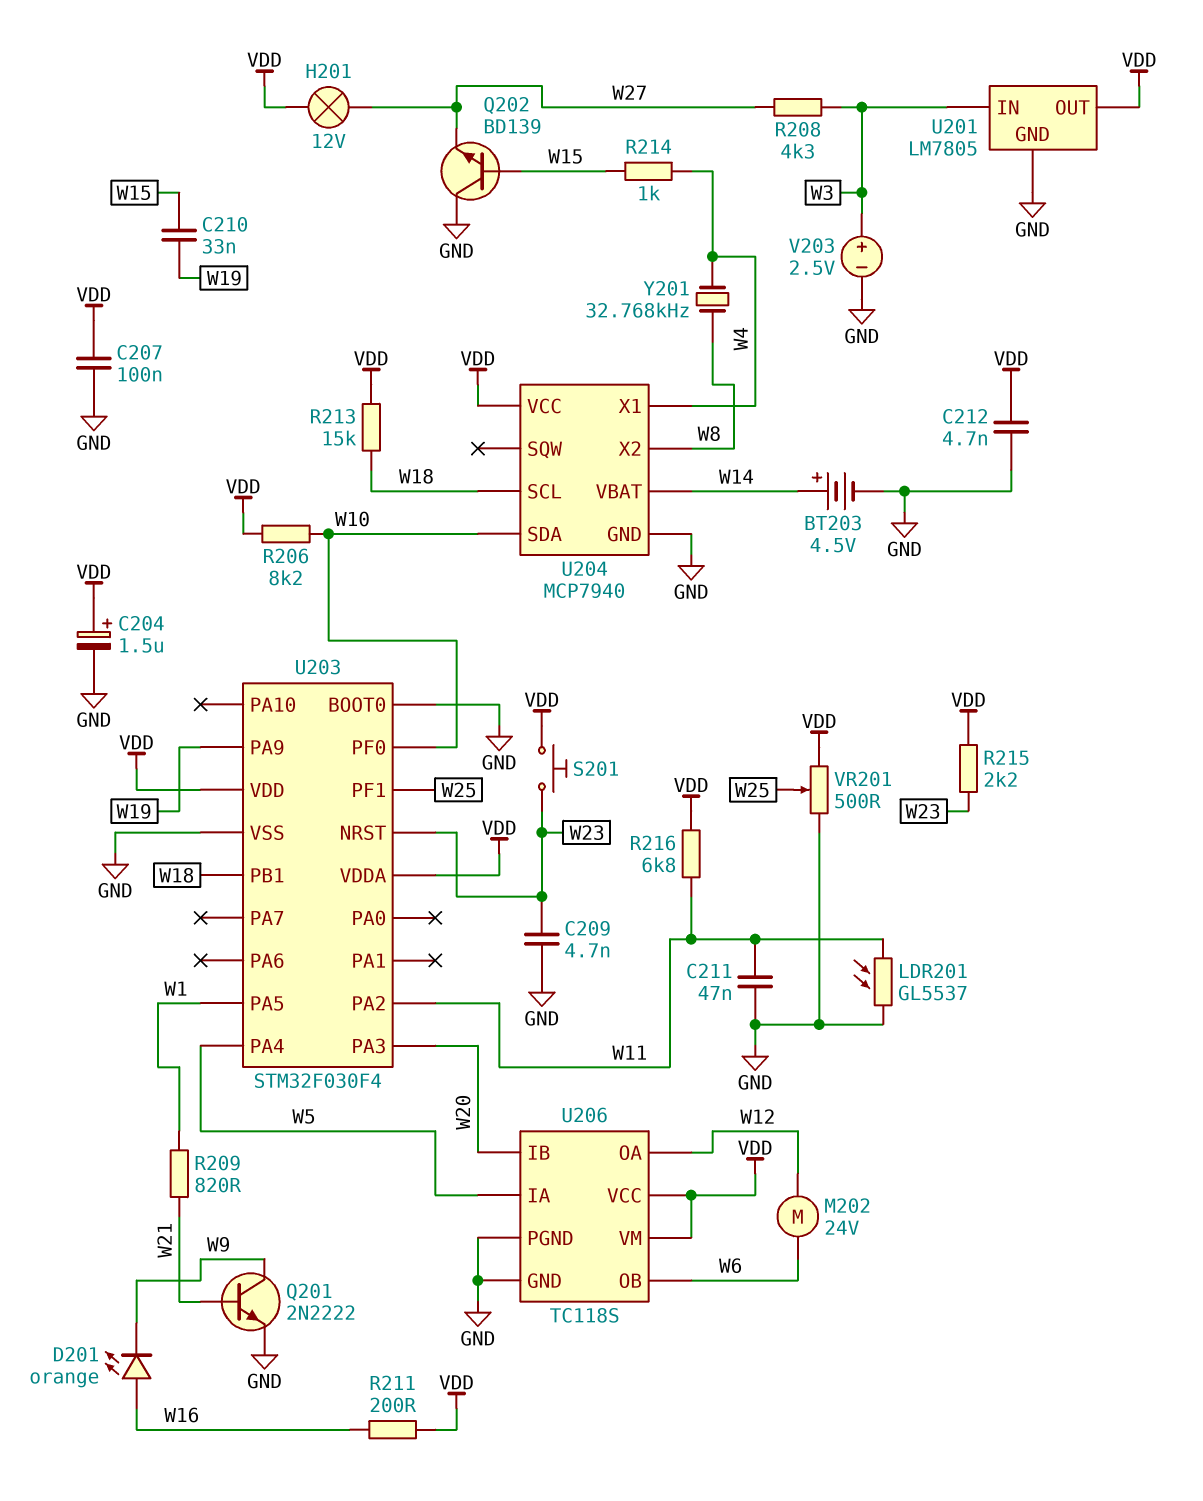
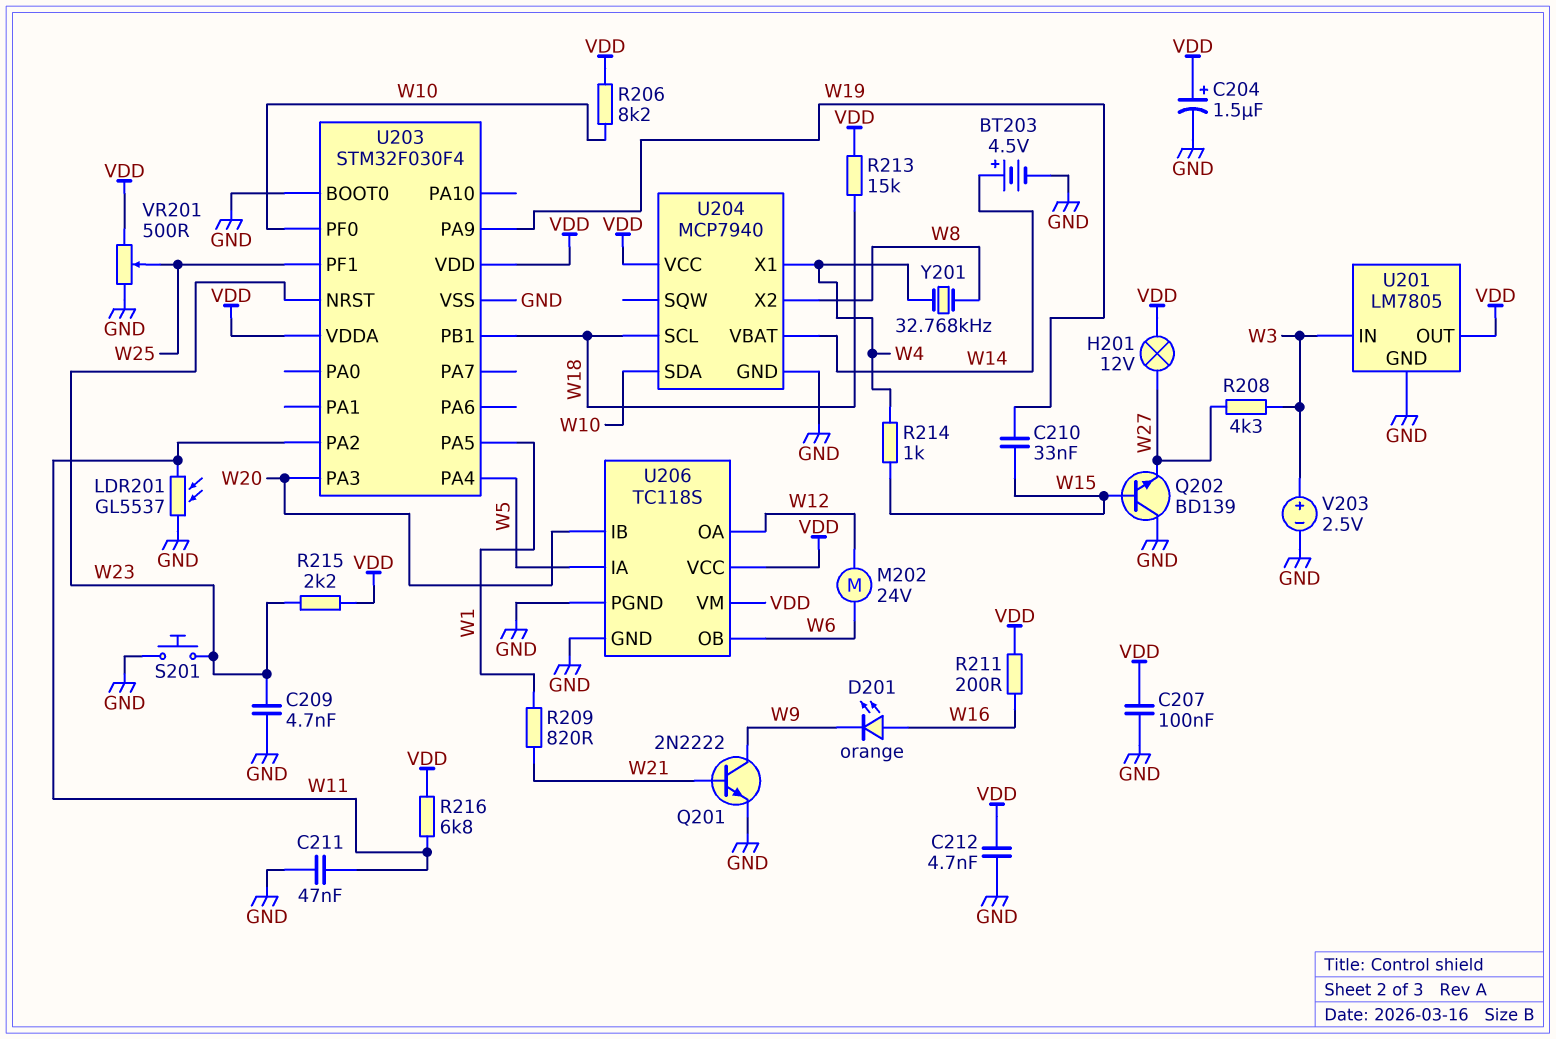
S201: button (VDD, W23) -> button (GND, W23)

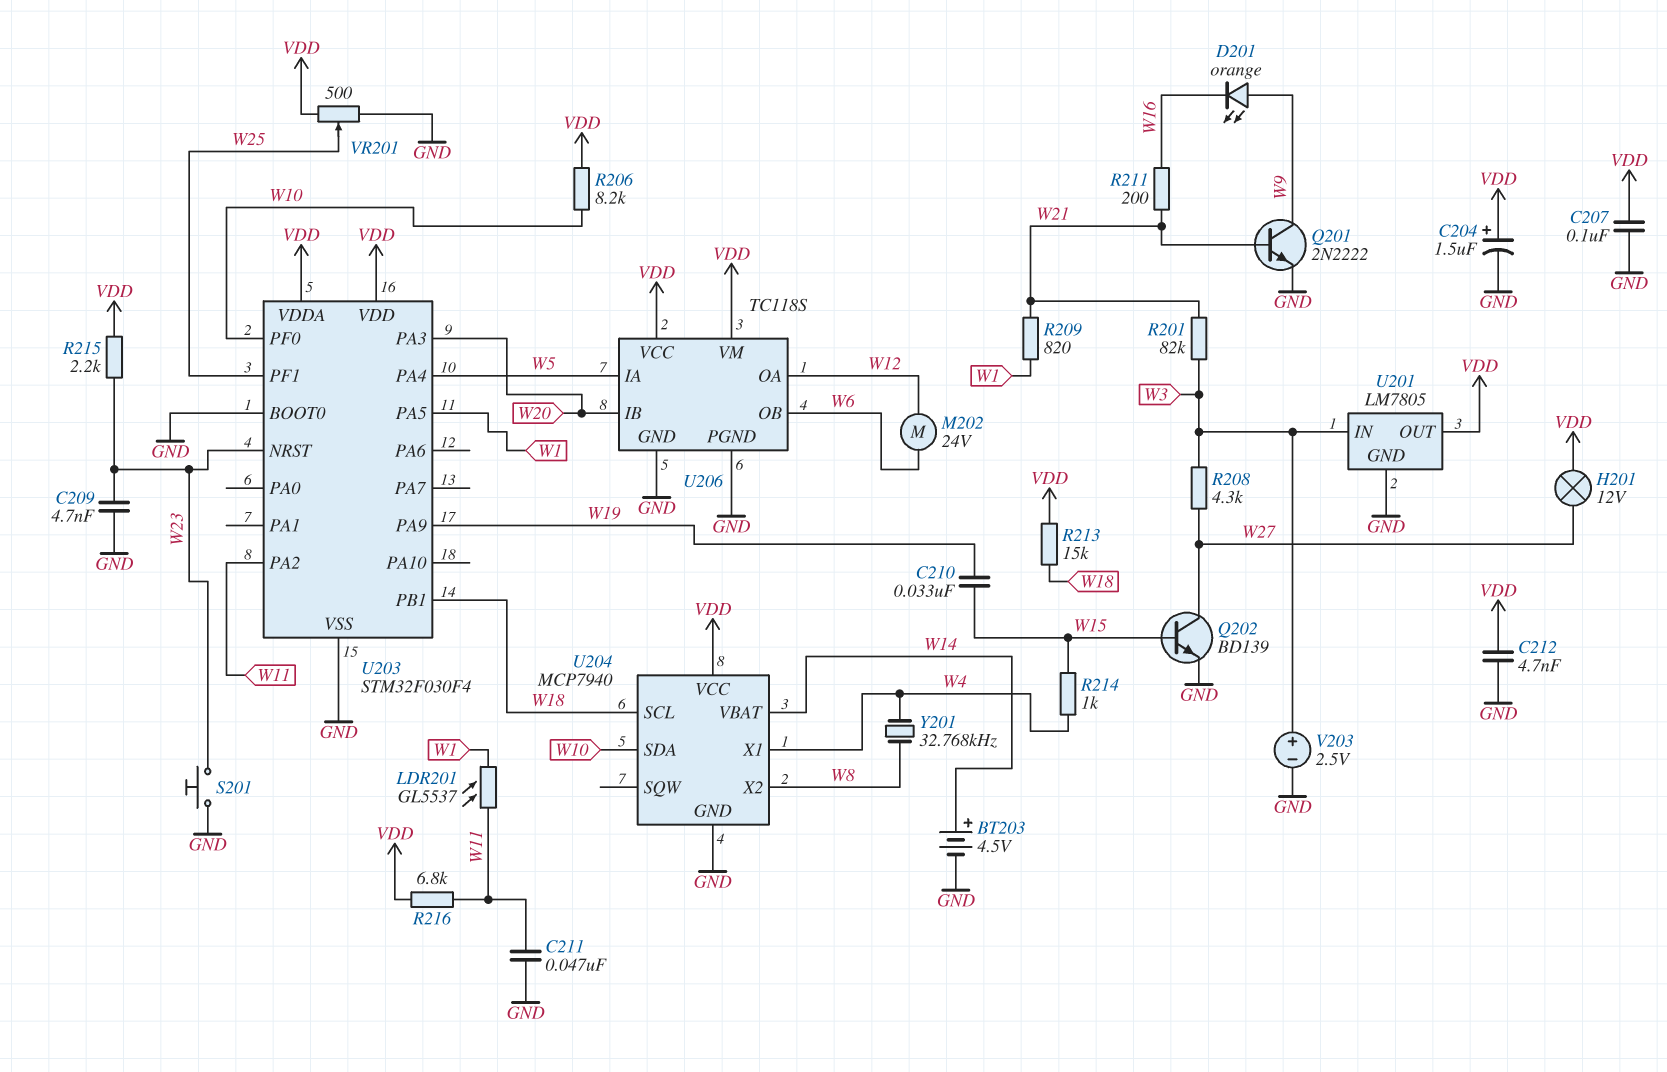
D201: LED orange (A W16, K W9) -> LED orange (A W9, K W16)
LDR201: GL5537 (GND, W11) -> GL5537 (W1, W11)
Q202: NPN BD139 (B W15, C GND, E W27) -> NPN BD139 (B W15, C W27, E GND)
R201: none -> 82k (W3, W21)
R211: 200 (VDD, W16) -> 200 (W16, W21)

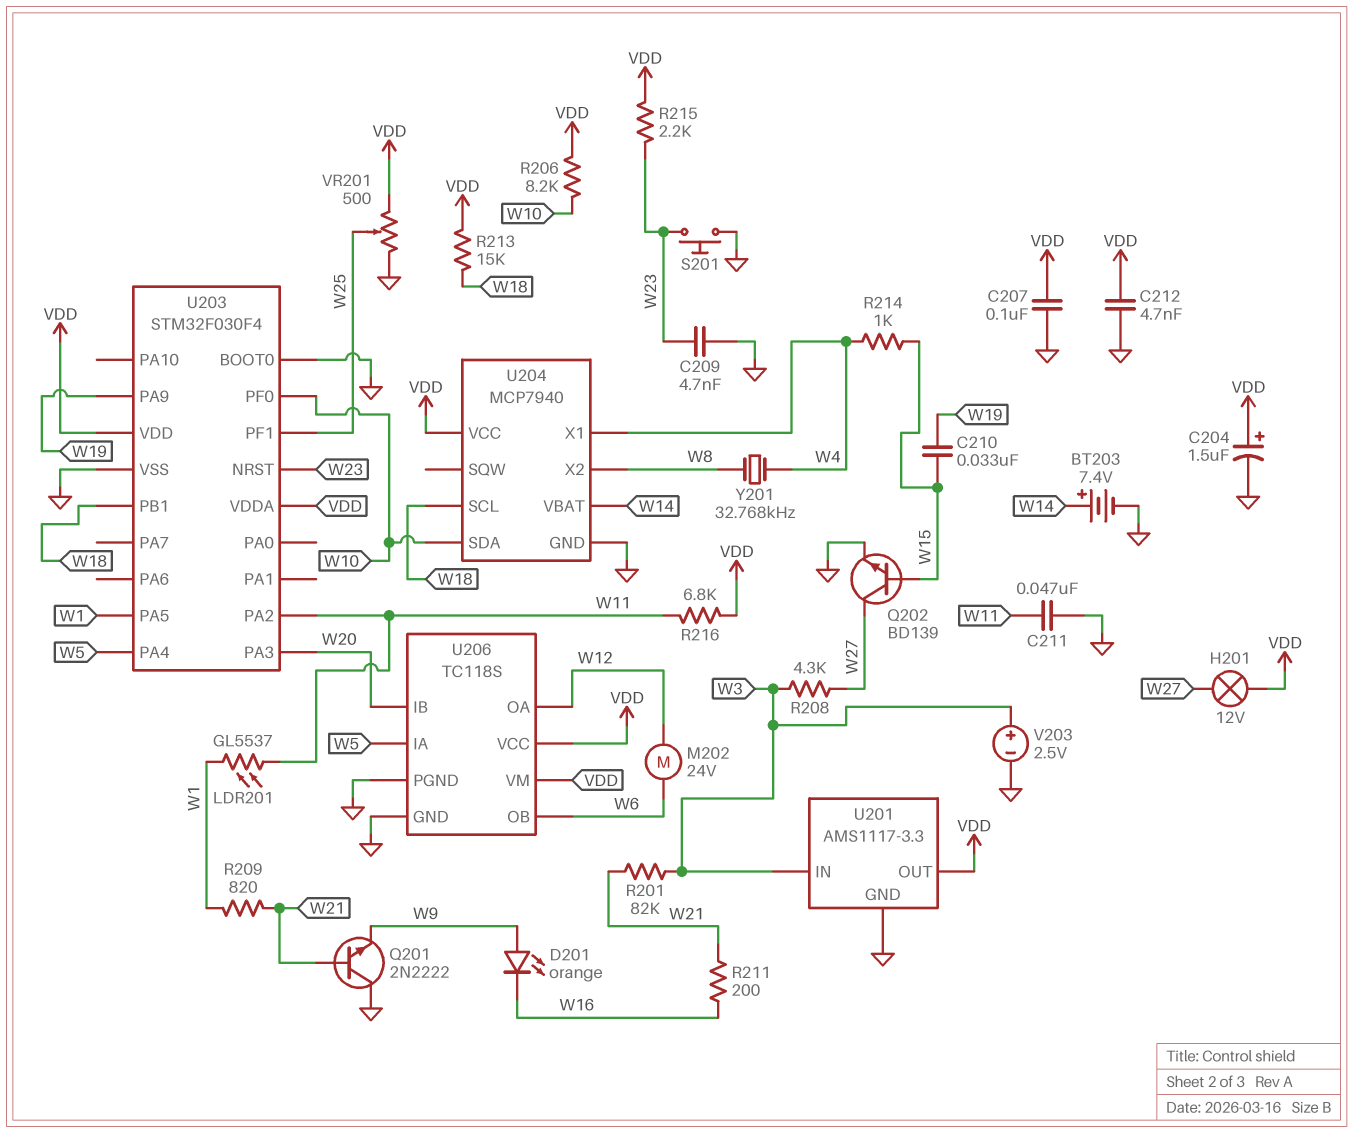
BT203: 4.5V (plus W14, minus GND) -> 7.4V (plus W14, minus GND)
Q201: NPN 2N2222 (B W21, C W9, E GND) -> NPN 2N2222 (B W21, C GND, E W9)
U201: LM7805 -> AMS1117-3.3

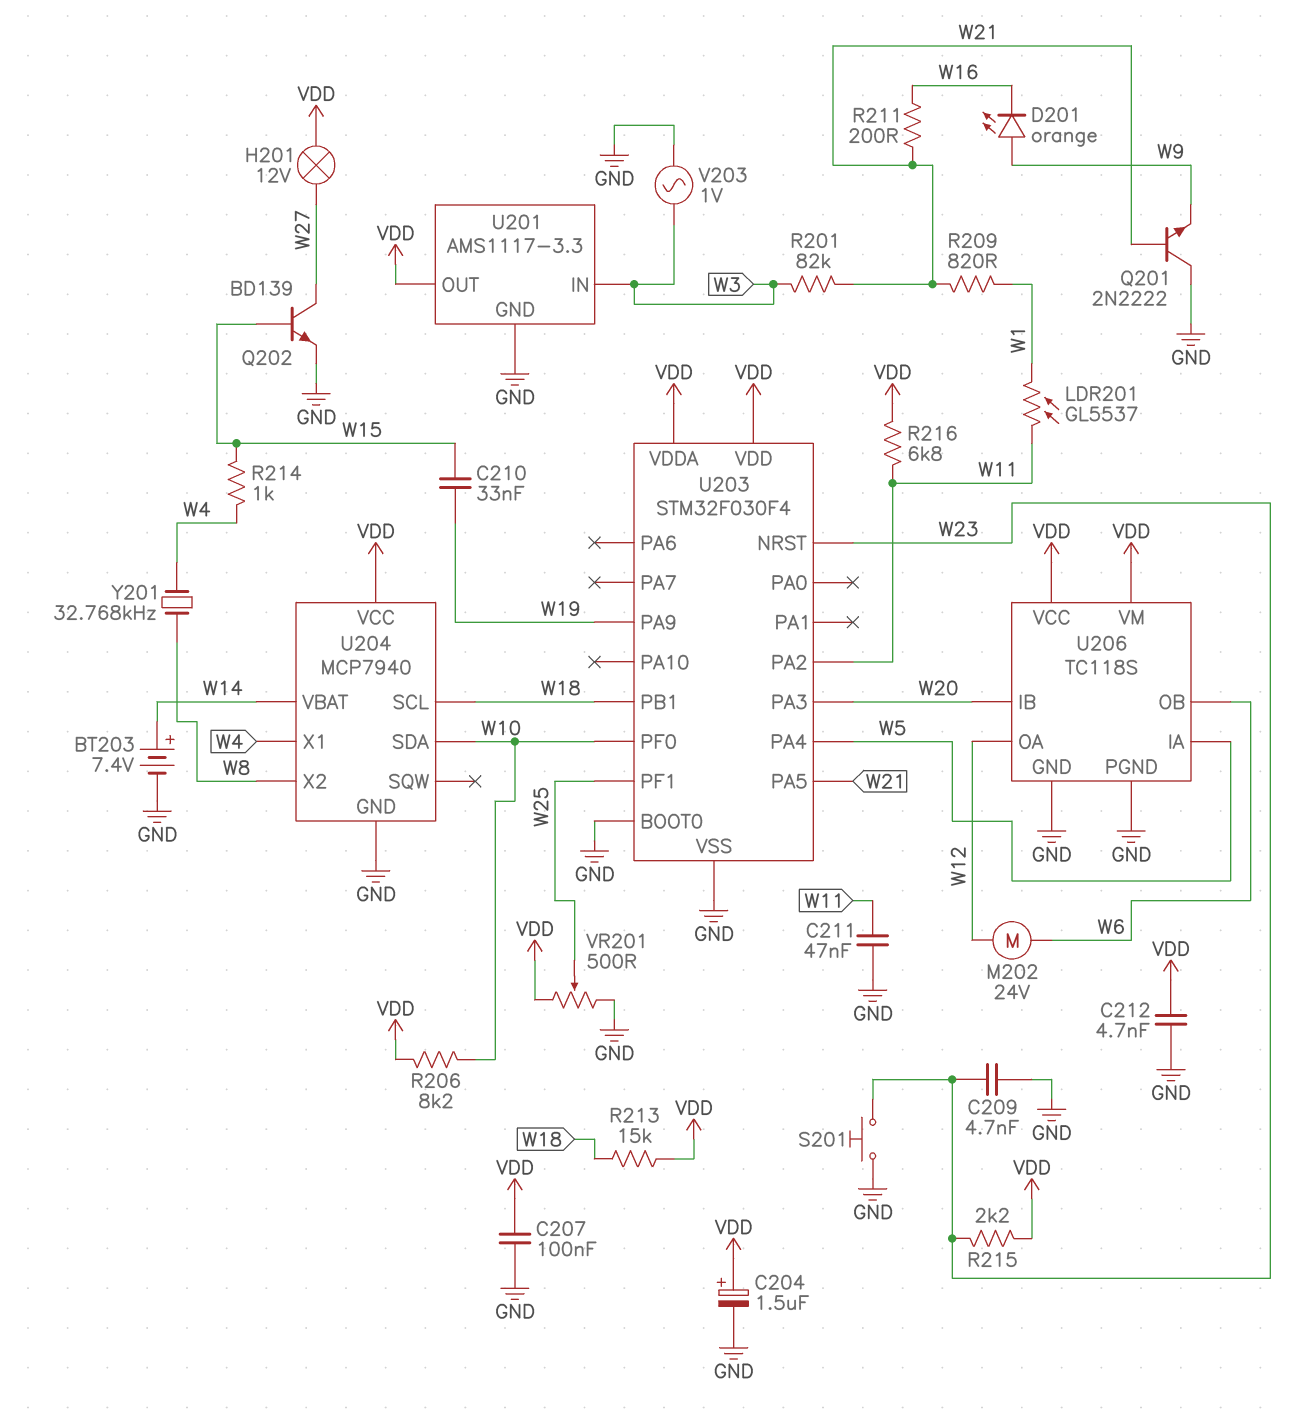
R208: 4.3k (W3, W27) -> none
U203 pin PA5: W1 -> W21
V203: 2.5V (plus W3, minus GND) -> AC 1V (GND, W3)

